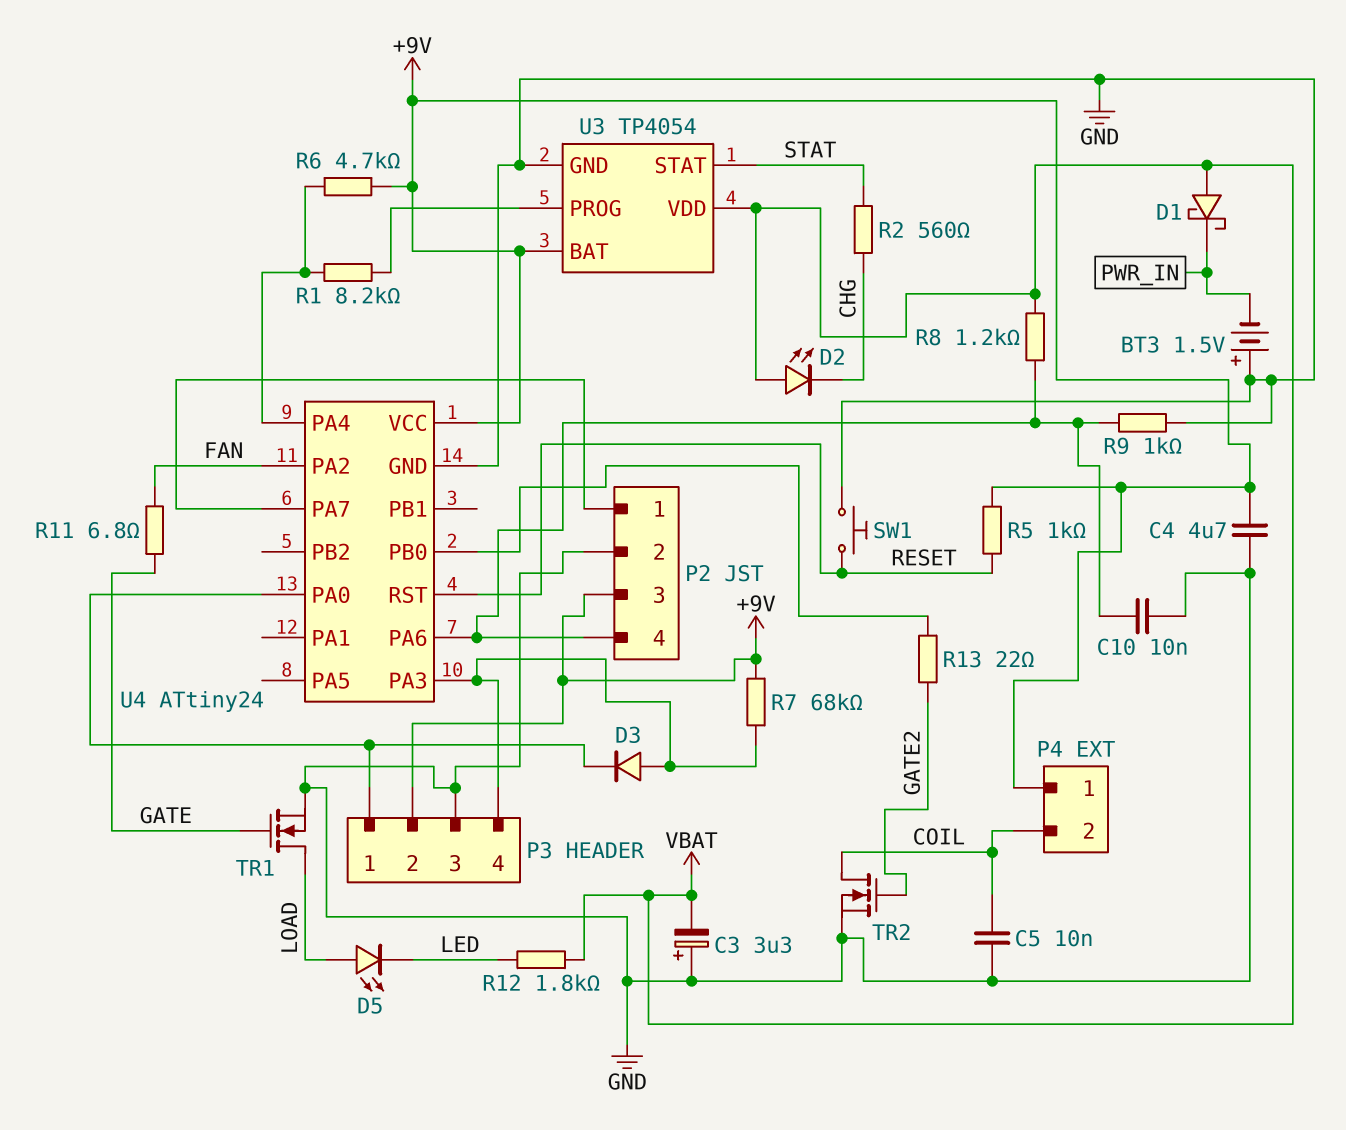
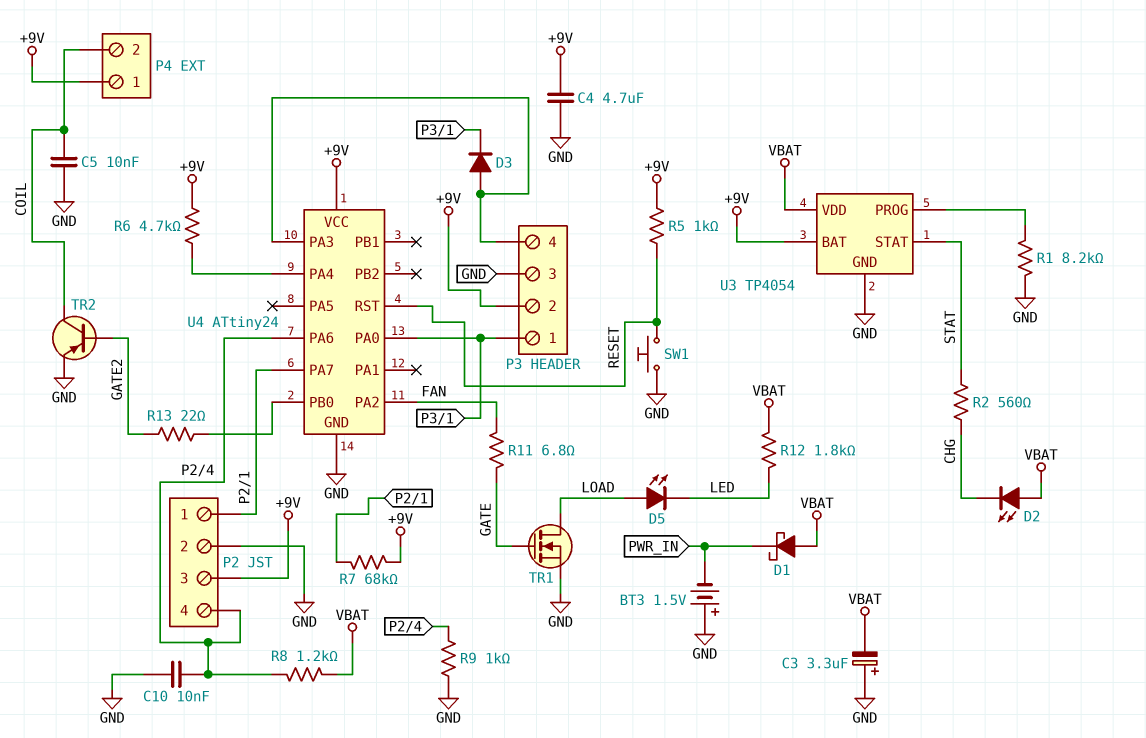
R1: 8.2k (U3/PROG, U4/PA4) -> 8.2k (GND, U3/PROG)
R7: 68k (+9V, P3/4) -> 68k (+9V, P2/1)
TR2: NMOS (G GATE2, D COIL, S GND) -> PNP (B GATE2, C COIL, E GND)

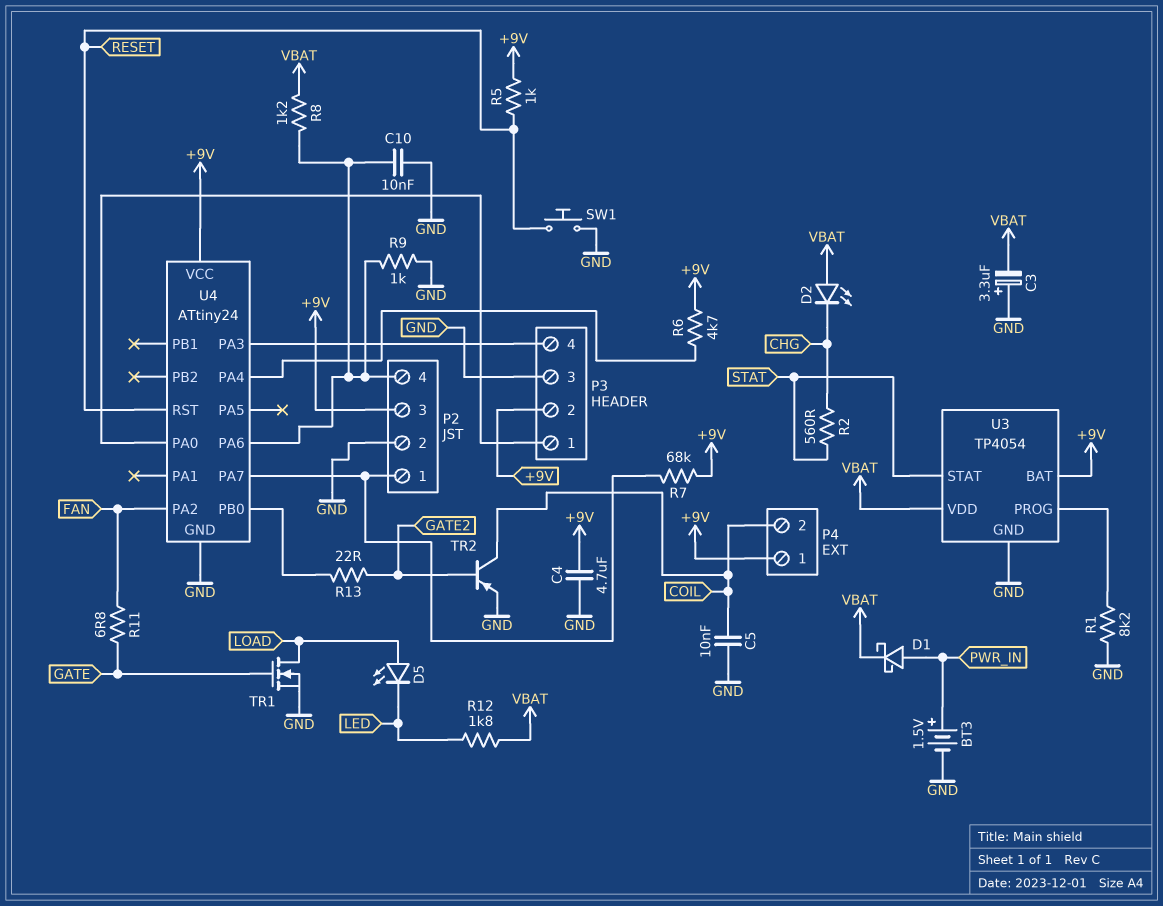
BT3: 1.5V (plus GND, minus PWR_IN) -> 1.5V (plus PWR_IN, minus GND)
D1: schottky (A VBAT, K PWR_IN) -> schottky (A PWR_IN, K VBAT)
D3: diode (A P3/4, K P3/1) -> none

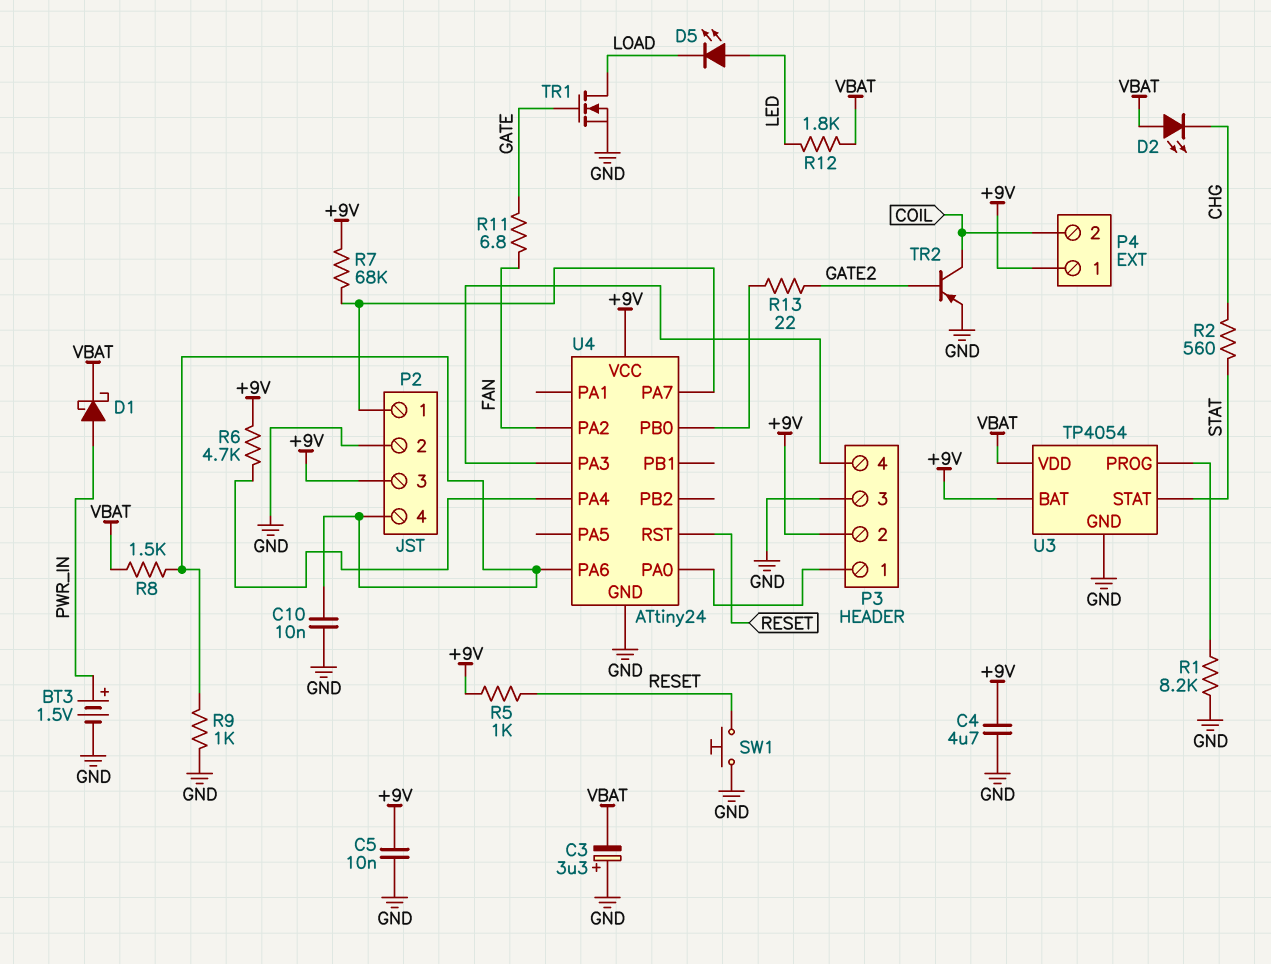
C5: 10nF (COIL, GND) -> 10nF (+9V, GND)
D5: LED (A LOAD, K LED) -> LED (A LED, K LOAD)
R8: 1.2k (P2/4, VBAT) -> 1.5k (P2/4, VBAT)

